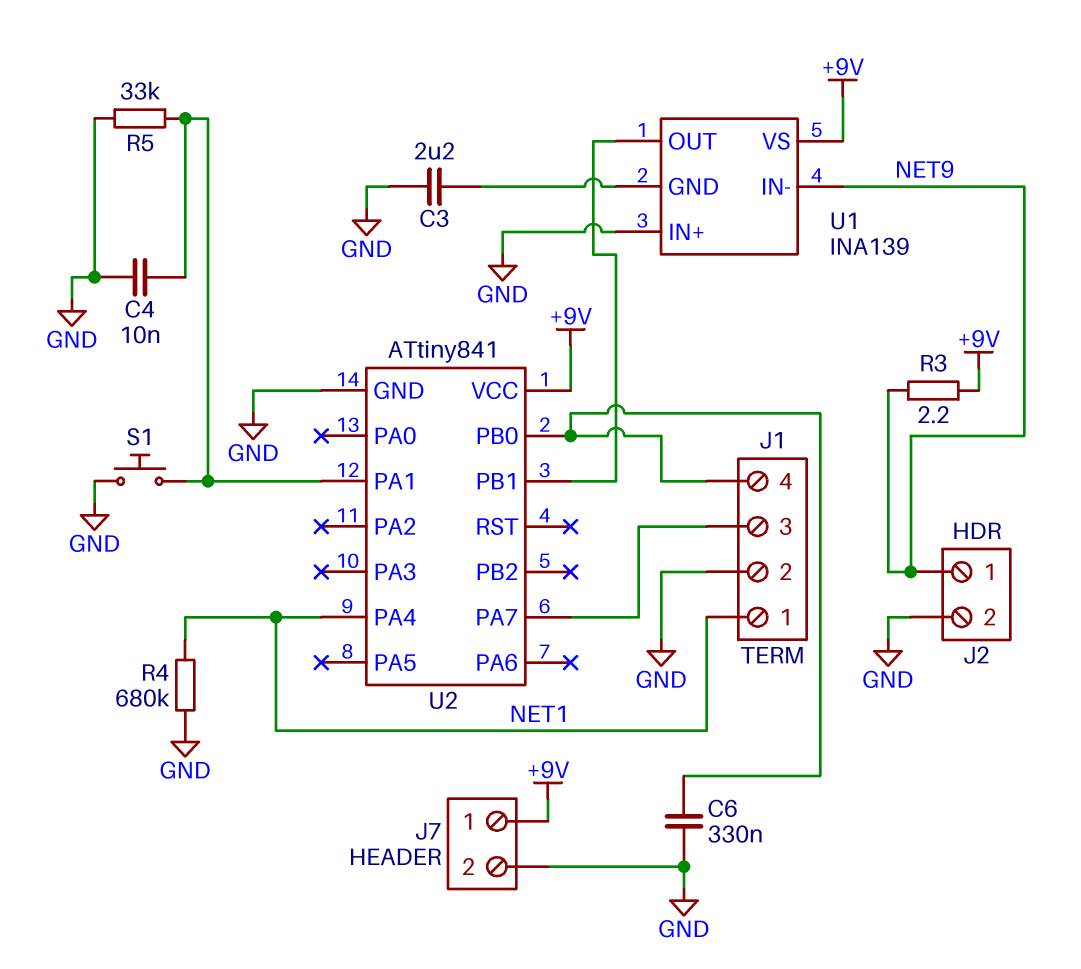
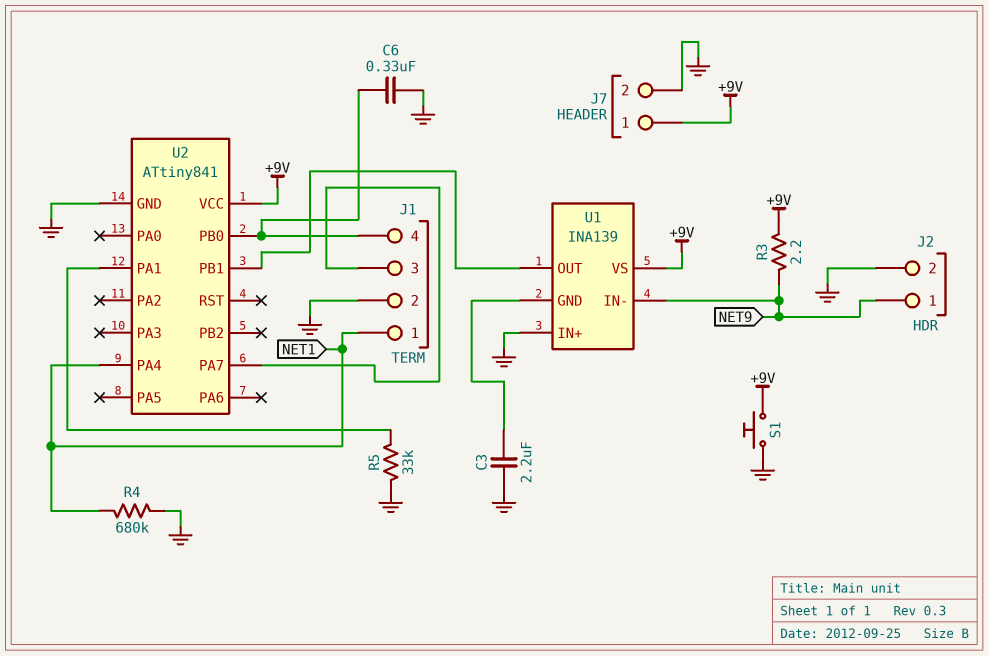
C4: 10nF (GND, U2/PA1) -> none
S1: button (GND, U2/PA1) -> button (+9V, GND)

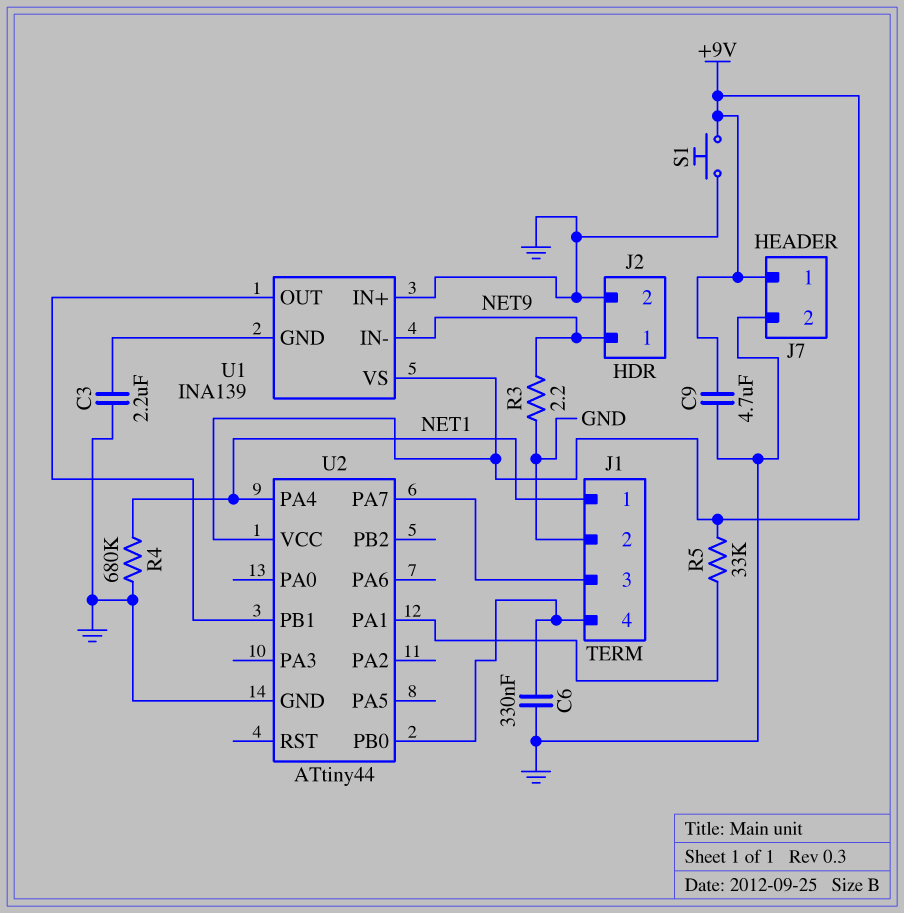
C9: none -> 4.7uF (+9V, GND)
R3: 2.2 (+9V, NET9) -> 2.2 (GND, NET9)
R5: 33k (GND, U2/PA1) -> 33k (+9V, U2/PA1)
U2: ATtiny841 -> ATtiny44

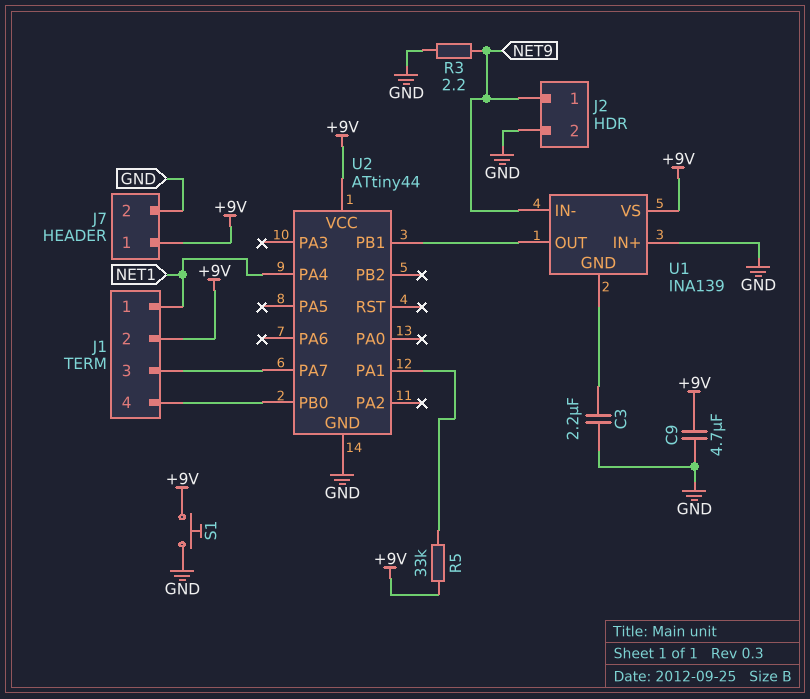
C6: 330nF (GND, J1/4) -> none
J1 pin 2: GND -> +9V
R4: 680k (GND, NET1) -> none

